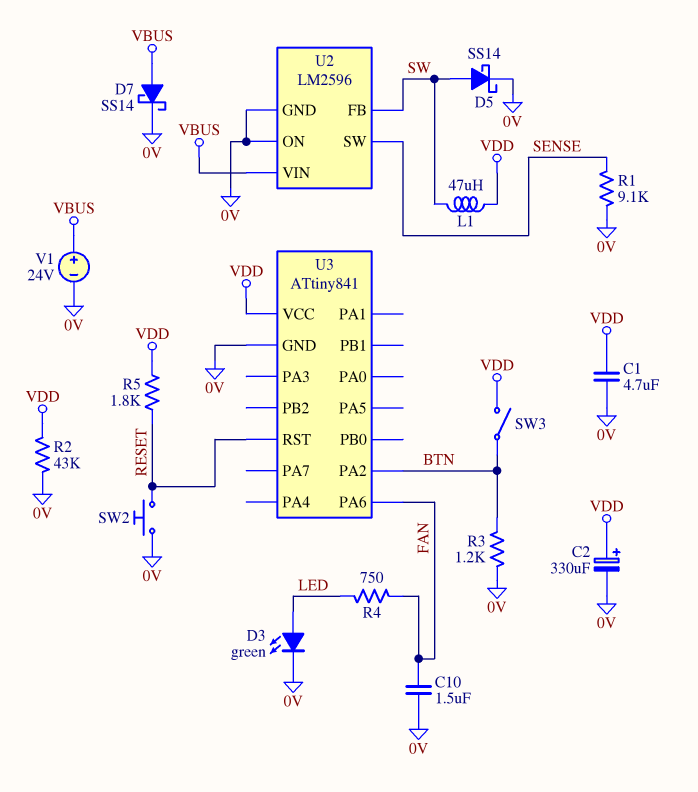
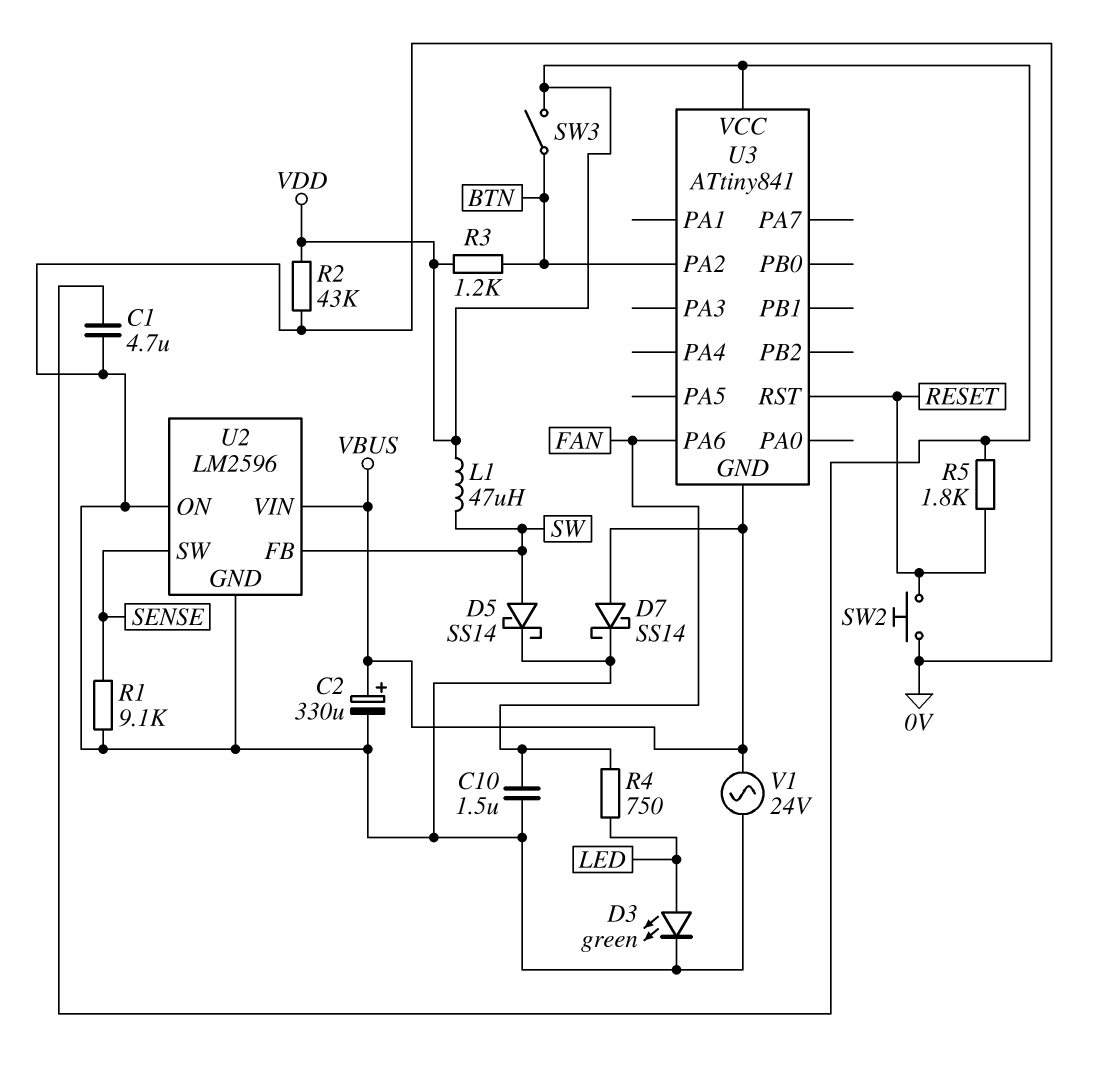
C2: 330uF (plus VDD, minus 0V) -> 330uF (plus VBUS, minus 0V)
R3: 1.2k (0V, BTN) -> 1.2k (BTN, VDD)
U3 pin GND: 0V -> VBUS
V1: 24V (plus VBUS, minus 0V) -> AC 24V (0V, VBUS)

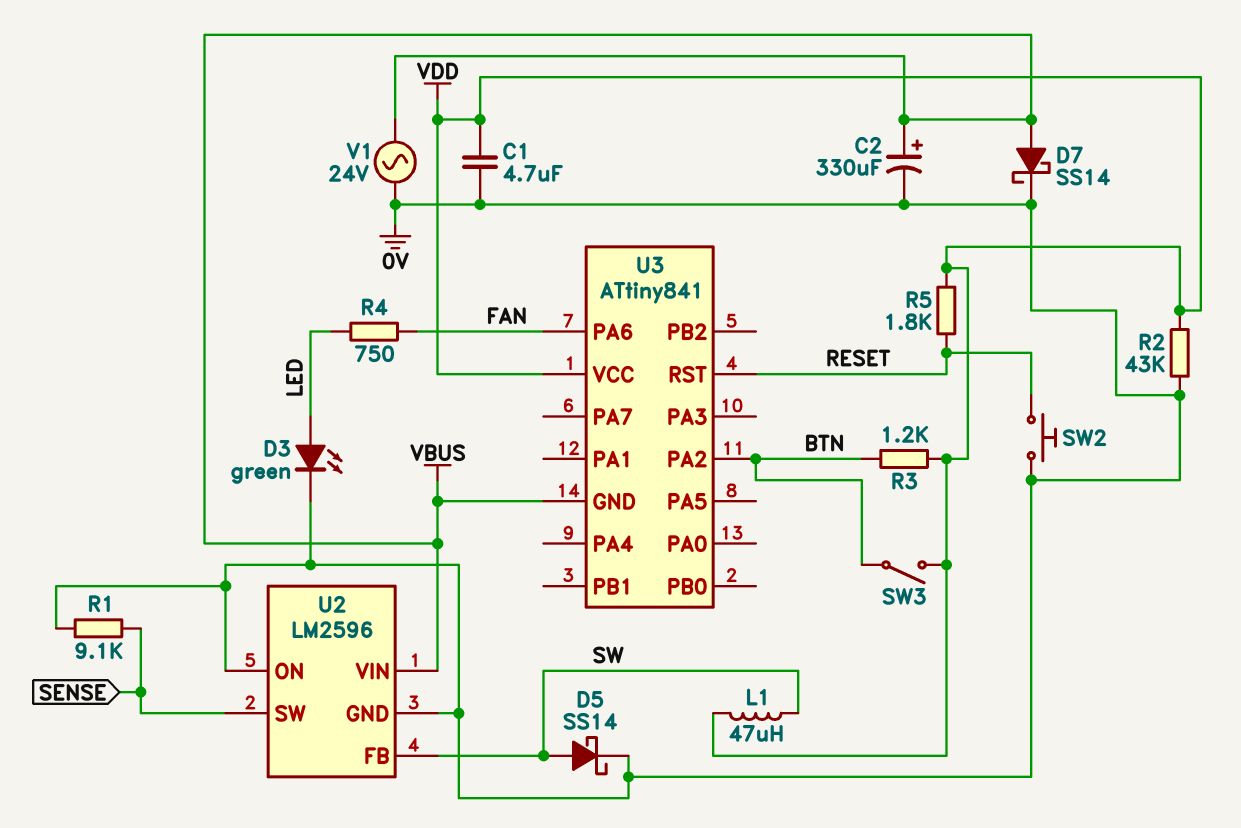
C10: 1.5uF (0V, FAN) -> none

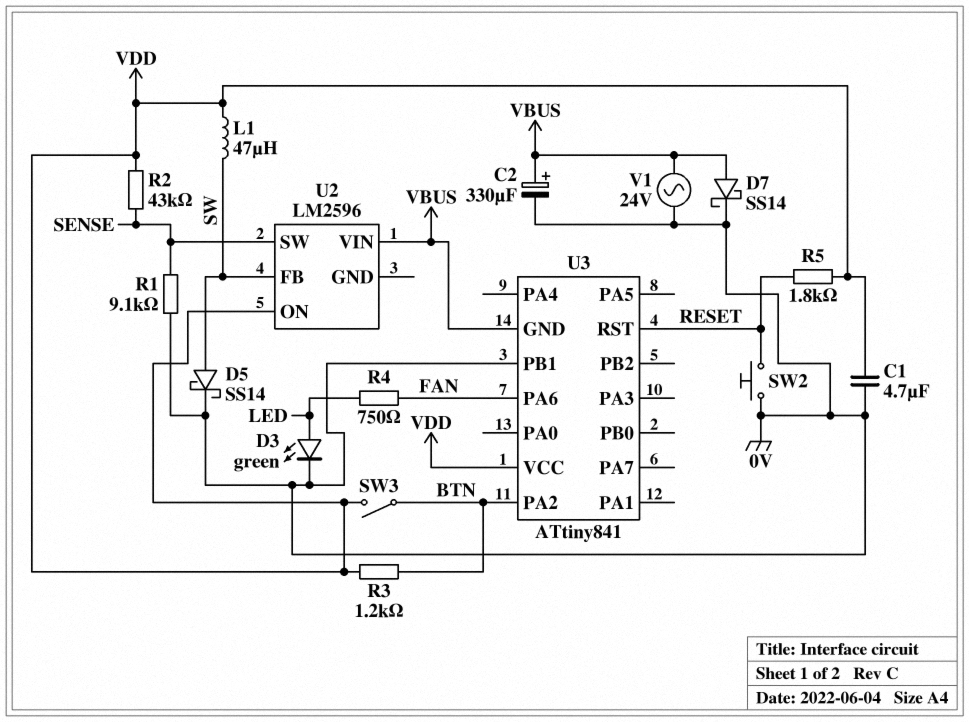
R2: 43k (0V, VDD) -> 43k (SENSE, VDD)
U2 pin GND: 0V -> none
U2 pin ON: 0V -> VDD
U3 pin PB1: none -> 0V

